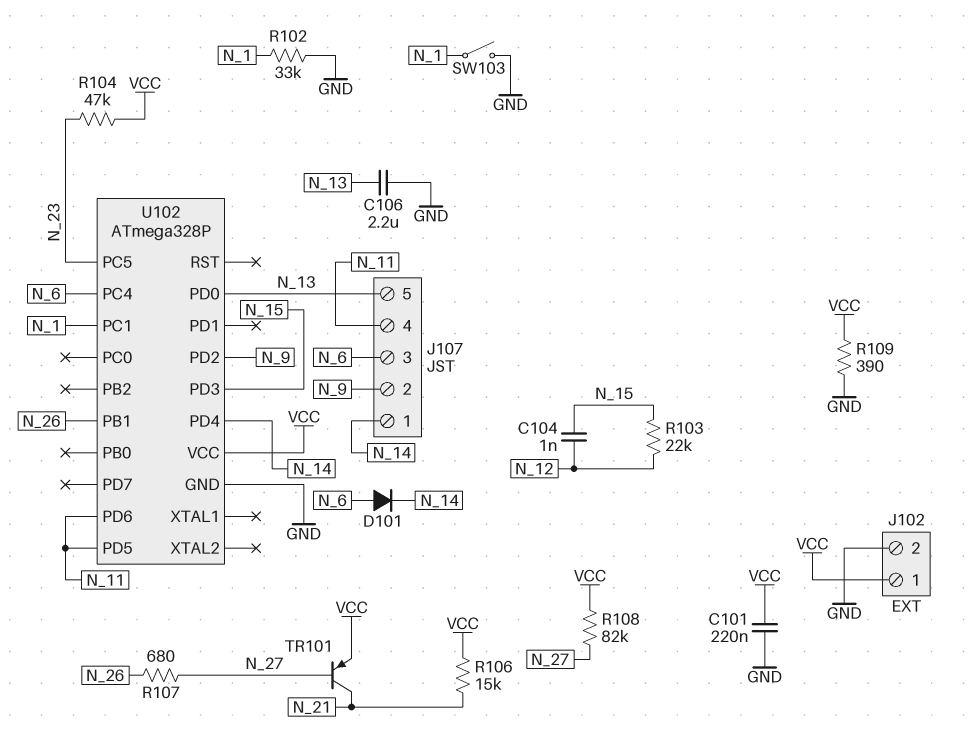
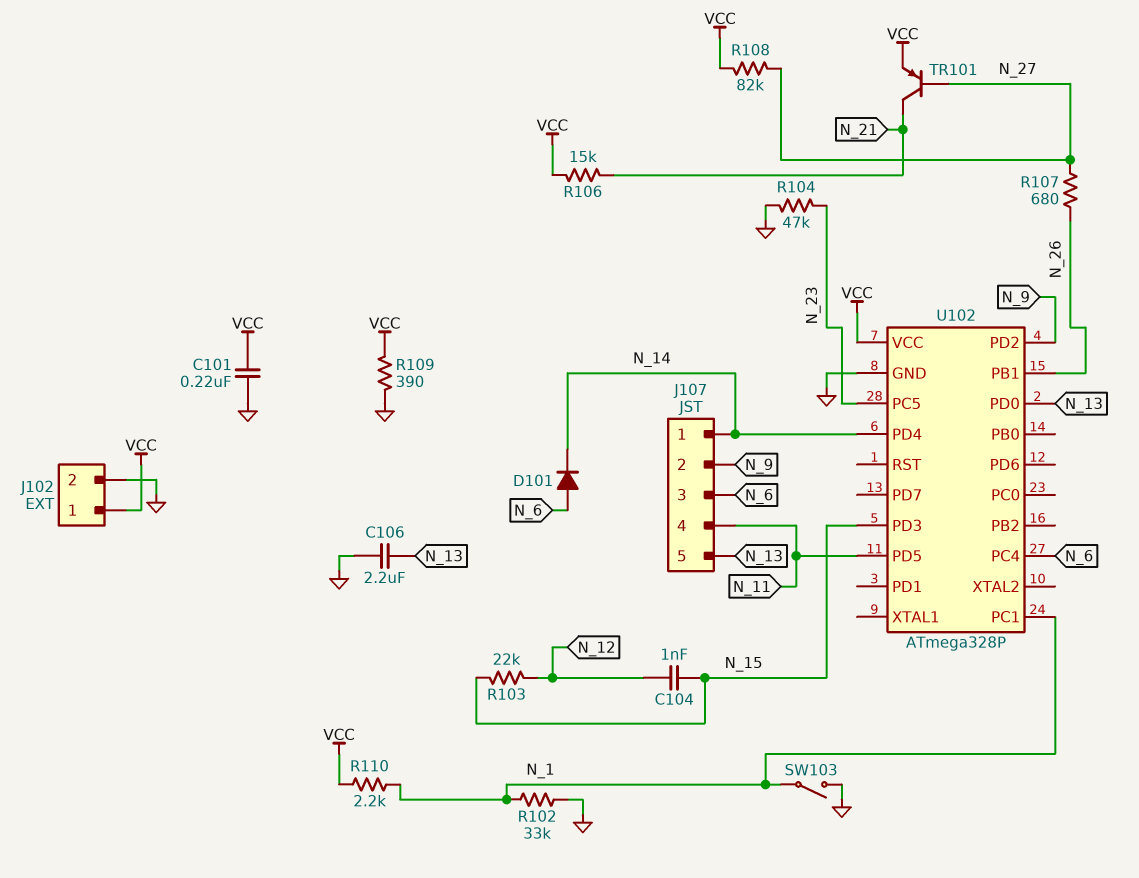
R104: 47k (N_23, VCC) -> 47k (GND, N_23)
R110: none -> 2.2k (N_1, VCC)
U102 pin PD6: N_11 -> none

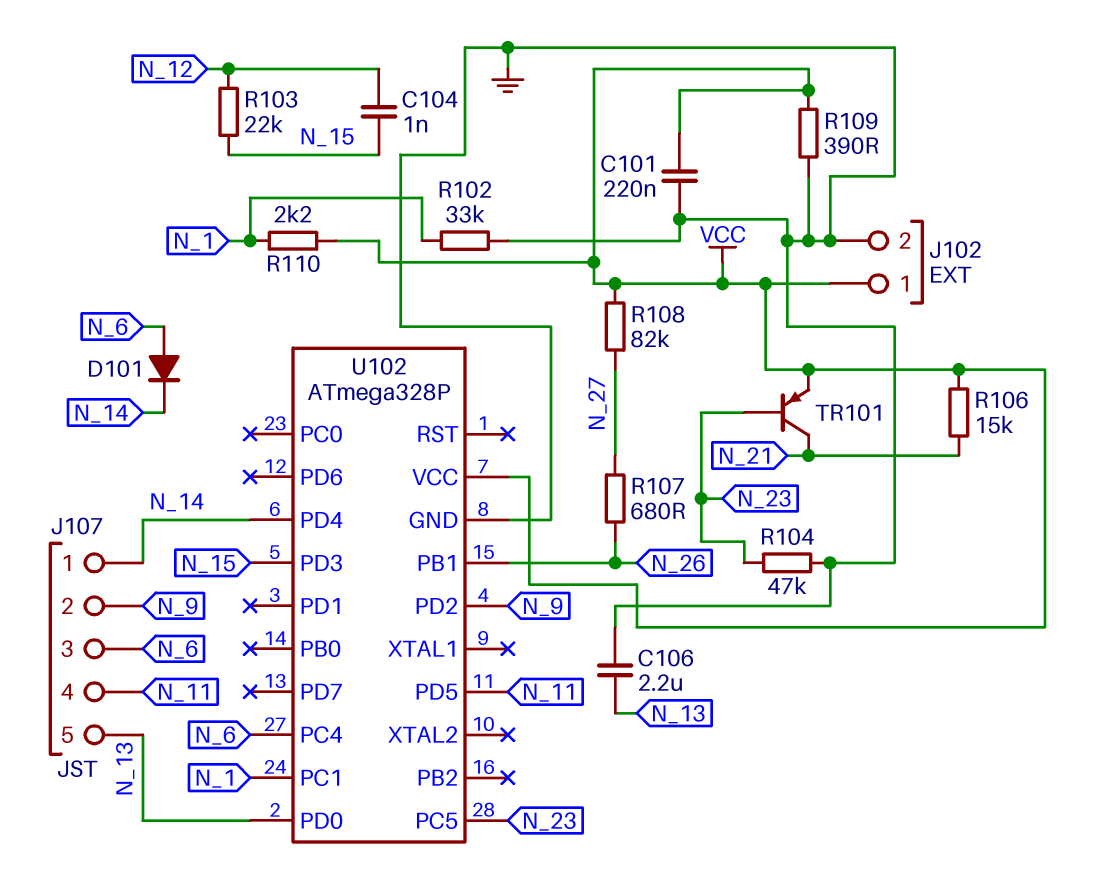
SW103: switch (GND, N_1) -> none
TR101: PNP (B N_27, C N_21, E VCC) -> PNP (B N_23, C N_21, E VCC)

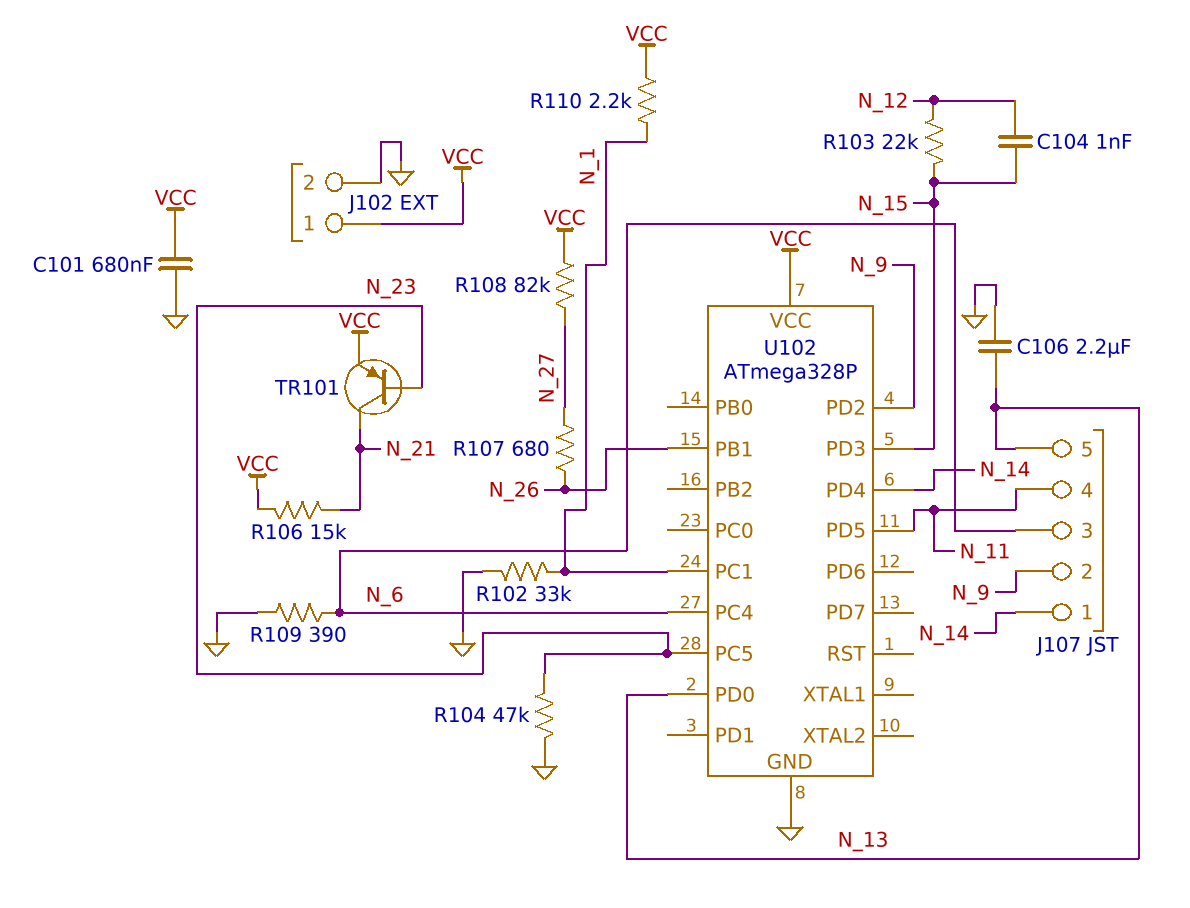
C101: 220nF (GND, VCC) -> 680nF (GND, VCC)
D101: diode (A N_6, K N_14) -> none
R109: 390 (GND, VCC) -> 390 (GND, N_6)

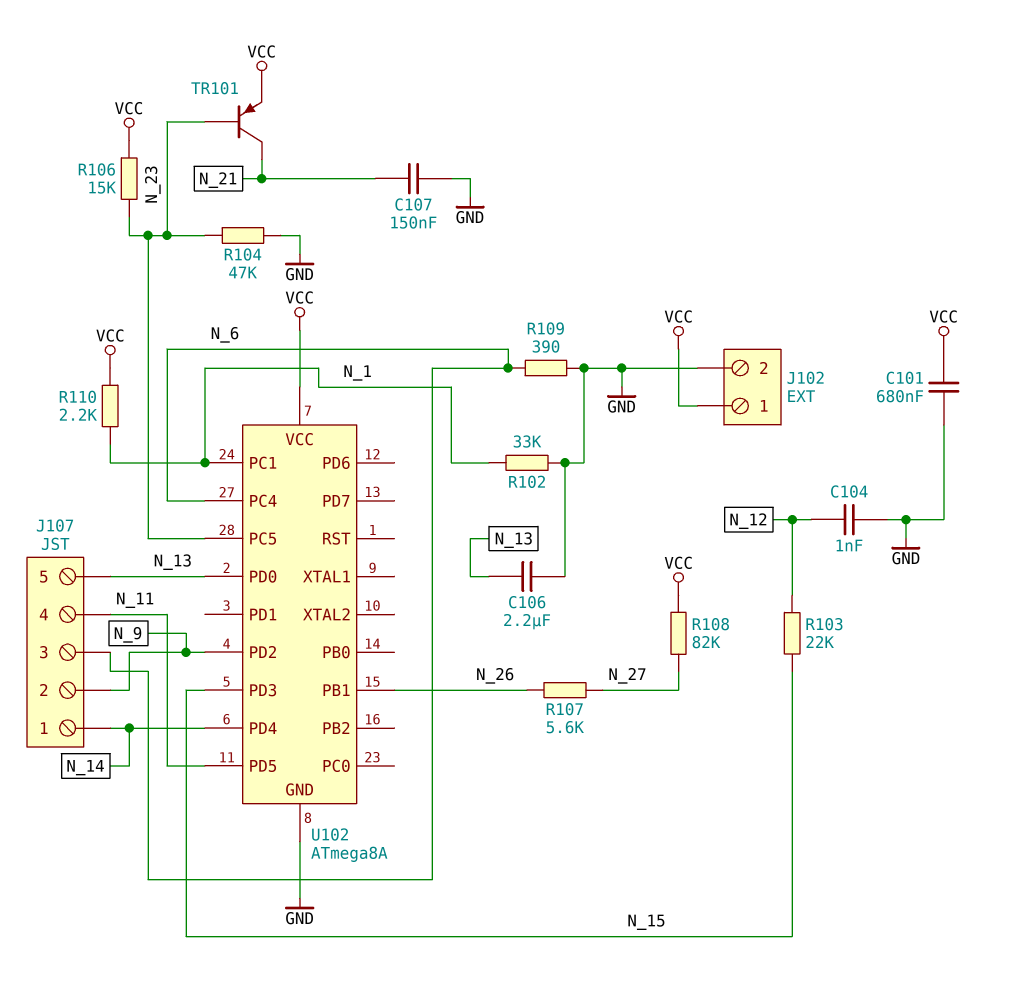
C104: 1nF (N_12, N_15) -> 1nF (GND, N_12)
C107: none -> 150nF (GND, N_21)
R106: 15k (N_21, VCC) -> 15k (N_23, VCC)
R107: 680 (N_26, N_27) -> 5.6k (N_26, N_27)
U102: ATmega328P -> ATmega8A

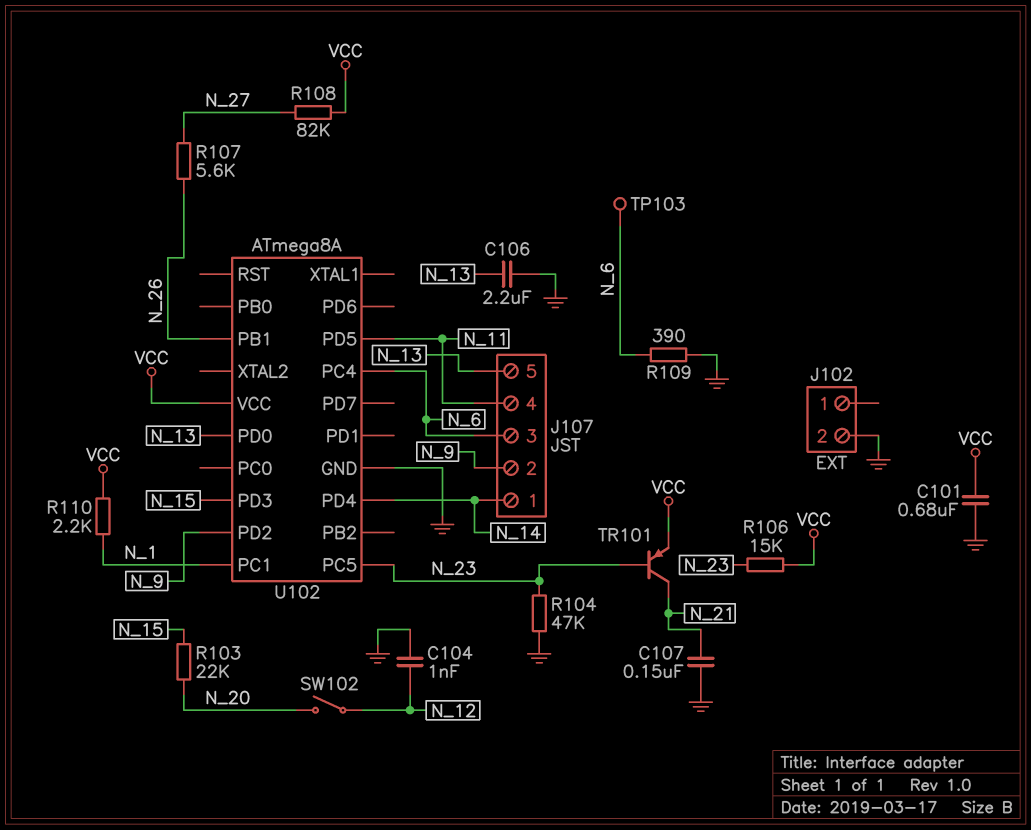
J102 pin 1: VCC -> none
R102: 33k (GND, N_1) -> none
R103: 22k (N_12, N_15) -> 22k (N_15, N_20)
SW102: none -> switch (N_12, N_20)
TP103: none -> test point (N_6)

